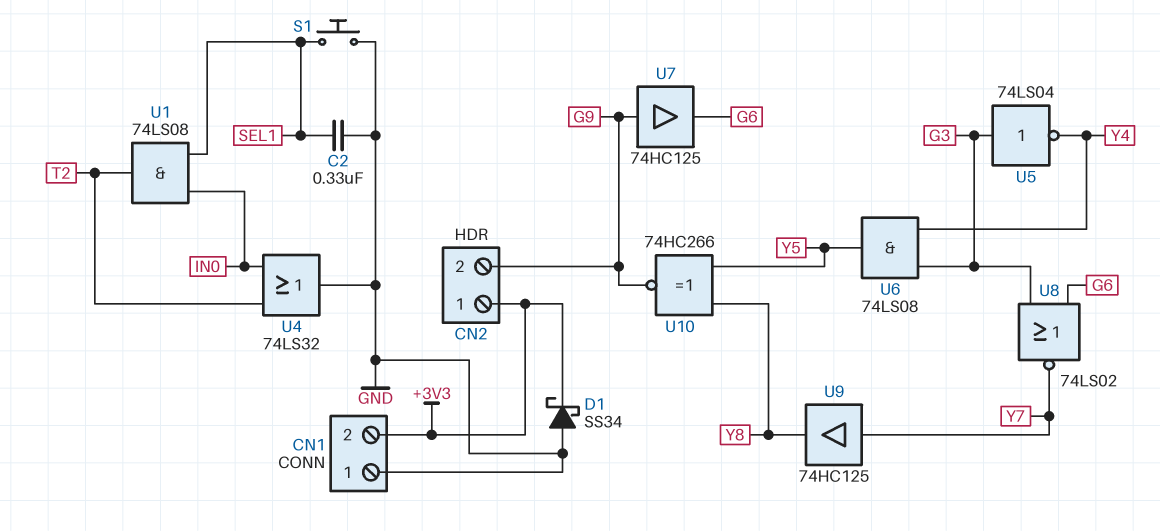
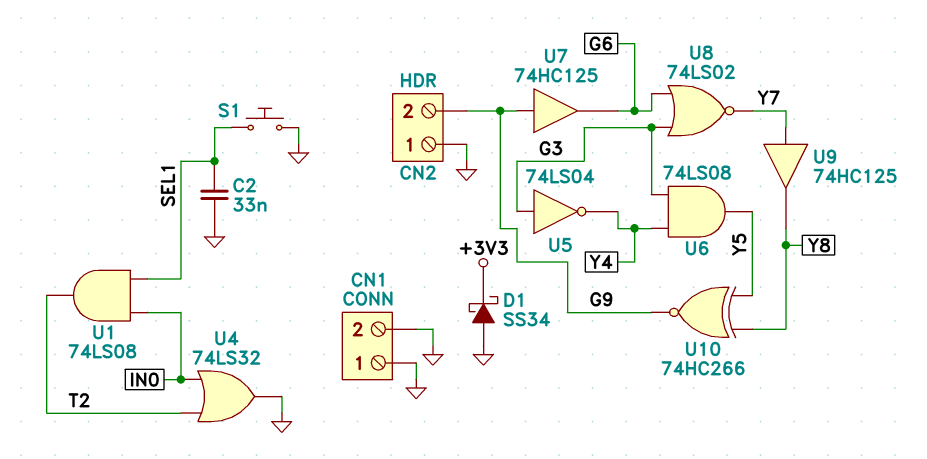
C2: 330nF (GND, SEL1) -> 33nF (GND, SEL1)
CN1 pin 2: +3V3 -> GND
CN2 pin 1: +3V3 -> GND

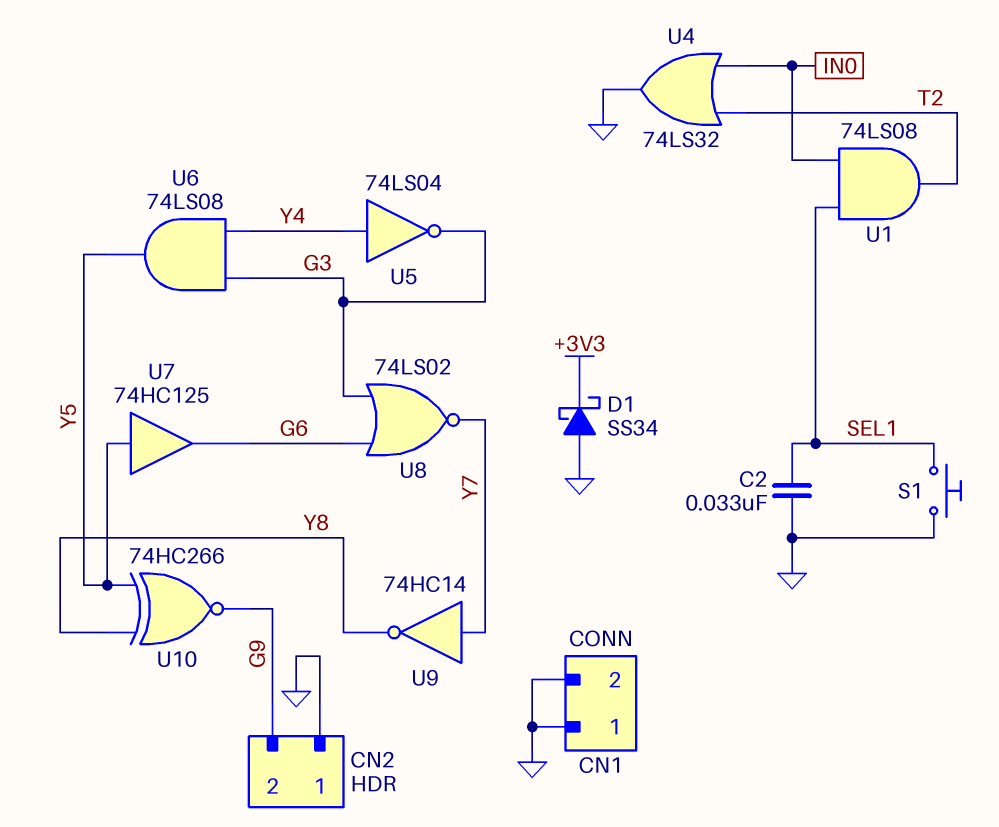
U5: NOT 74LS04 (in G3, out Y4) -> NOT 74LS04 (in Y4, out G3)
U7: buffer 74HC125 (in G9, out G6) -> buffer 74HC125 (in Y5, out G6)
U9: buffer 74HC125 (in Y7, out Y8) -> NOT 74HC14 (in Y7, out Y8)

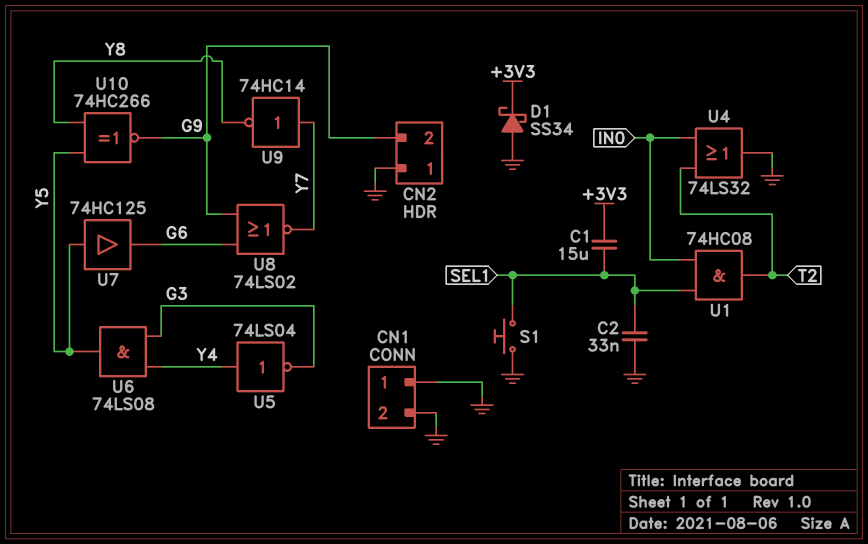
C1: none -> 15uF (+3V3, SEL1)
U1: AND 74LS08 (in IN0, in SEL1, out T2) -> AND 74HC08 (in IN0, in SEL1, out T2)
U8: NOR 74LS02 (in G3, in G6, out Y7) -> NOR 74LS02 (in G6, in G9, out Y7)

